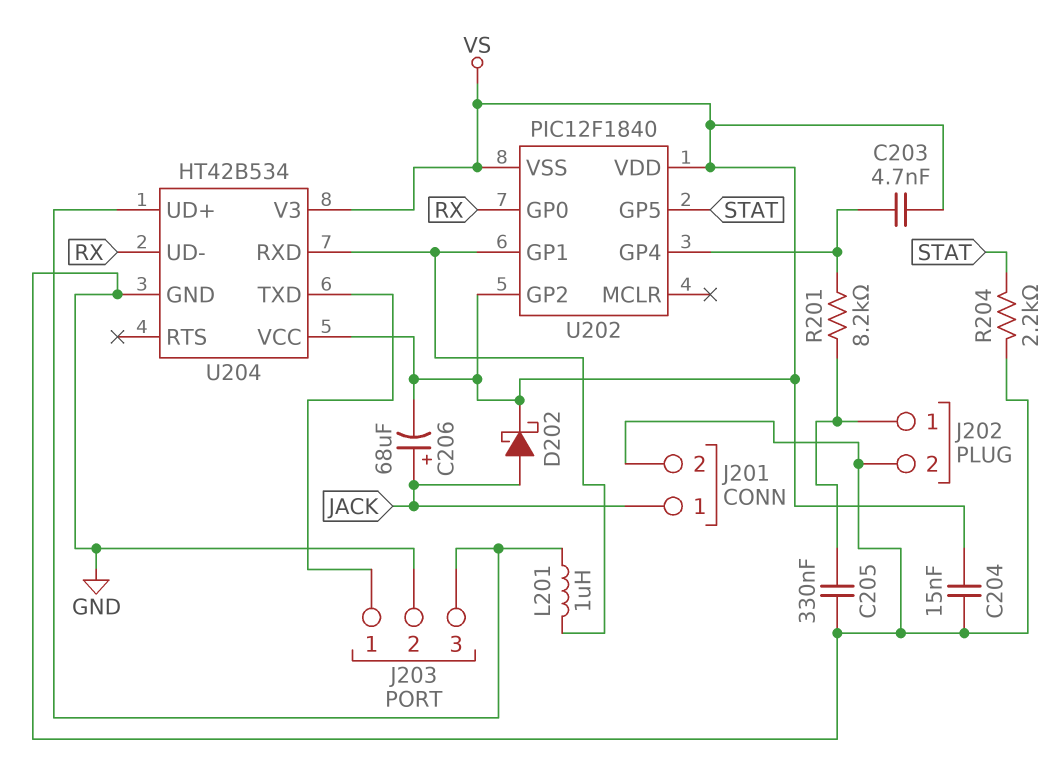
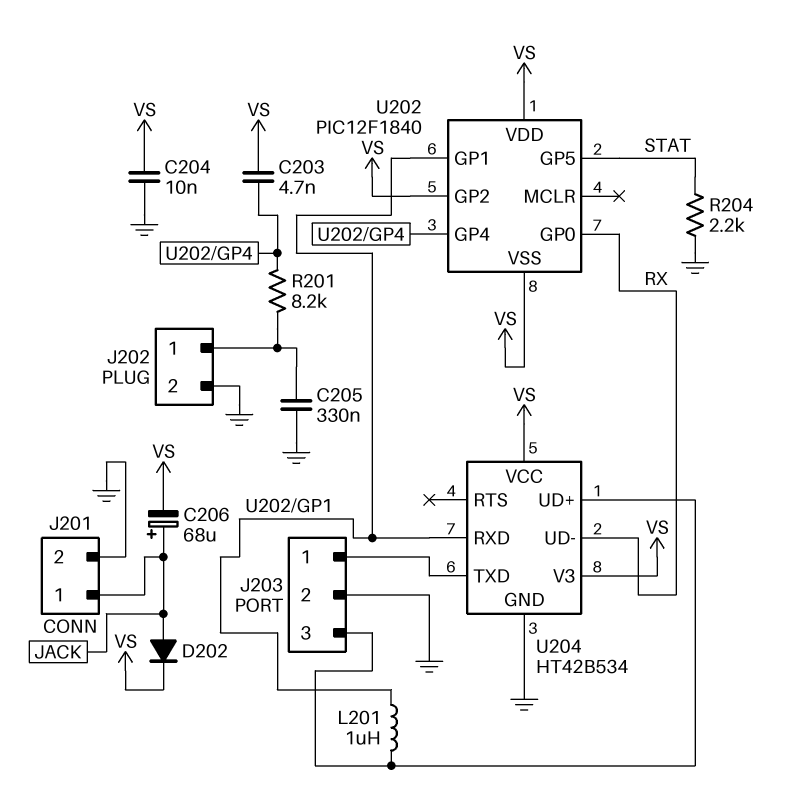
C204: 15nF (GND, VS) -> 10nF (GND, VS)
D202: schottky (A JACK, K VS) -> diode (A JACK, K VS)

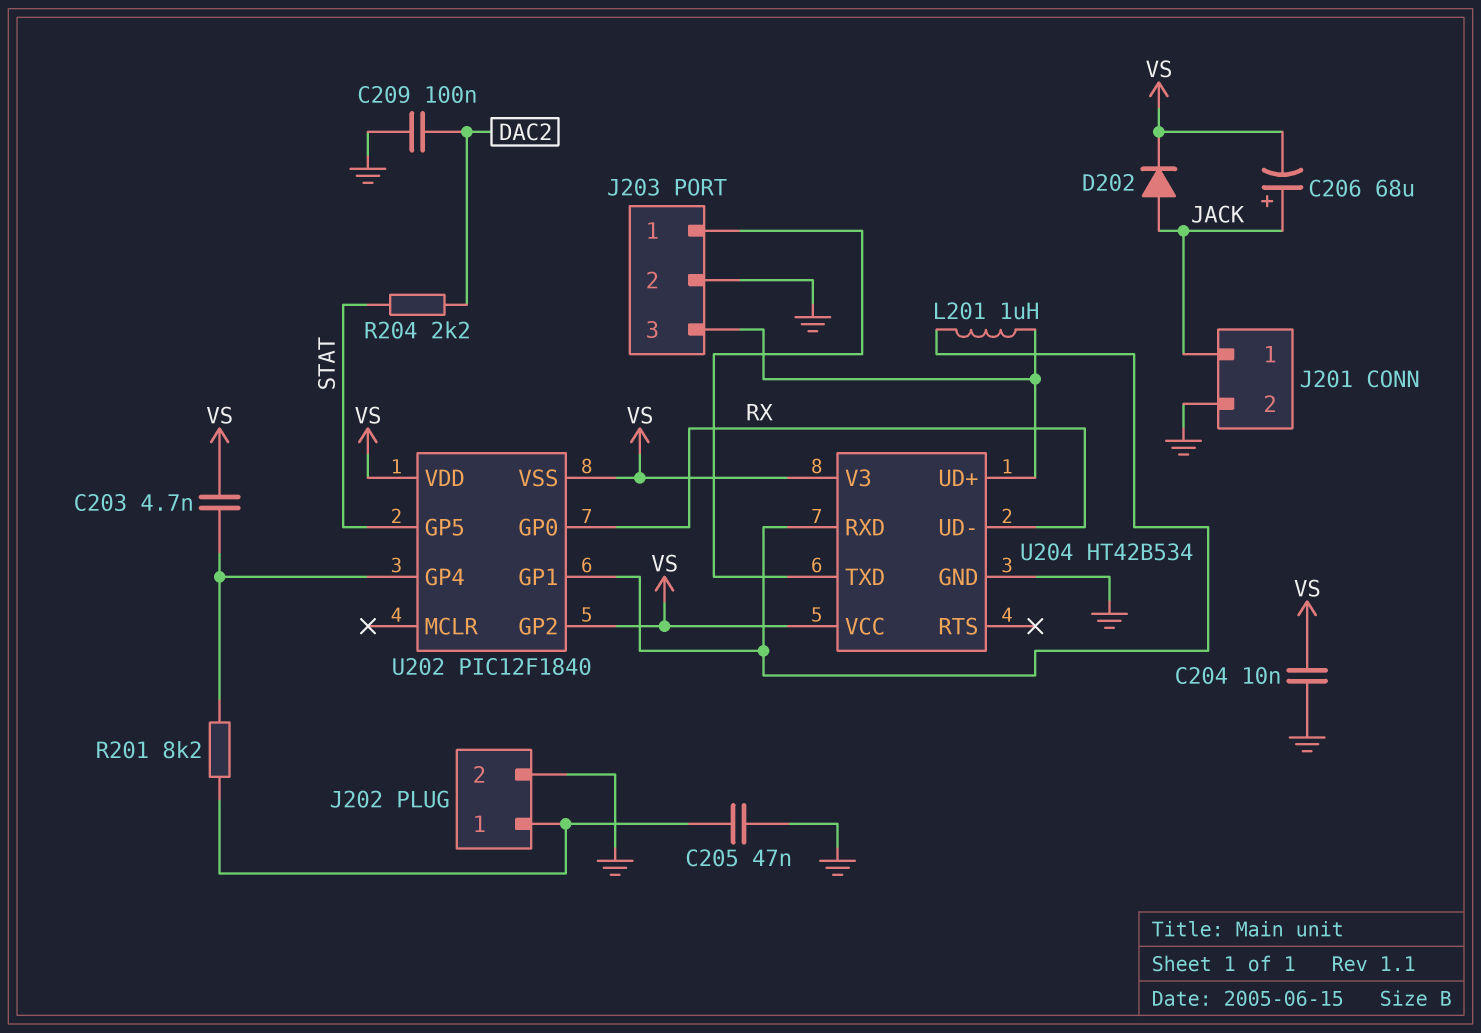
C205: 330nF (GND, J202/1) -> 47nF (GND, J202/1)
C209: none -> 100nF (DAC2, GND)
R204: 2.2k (GND, STAT) -> 2.2k (DAC2, STAT)

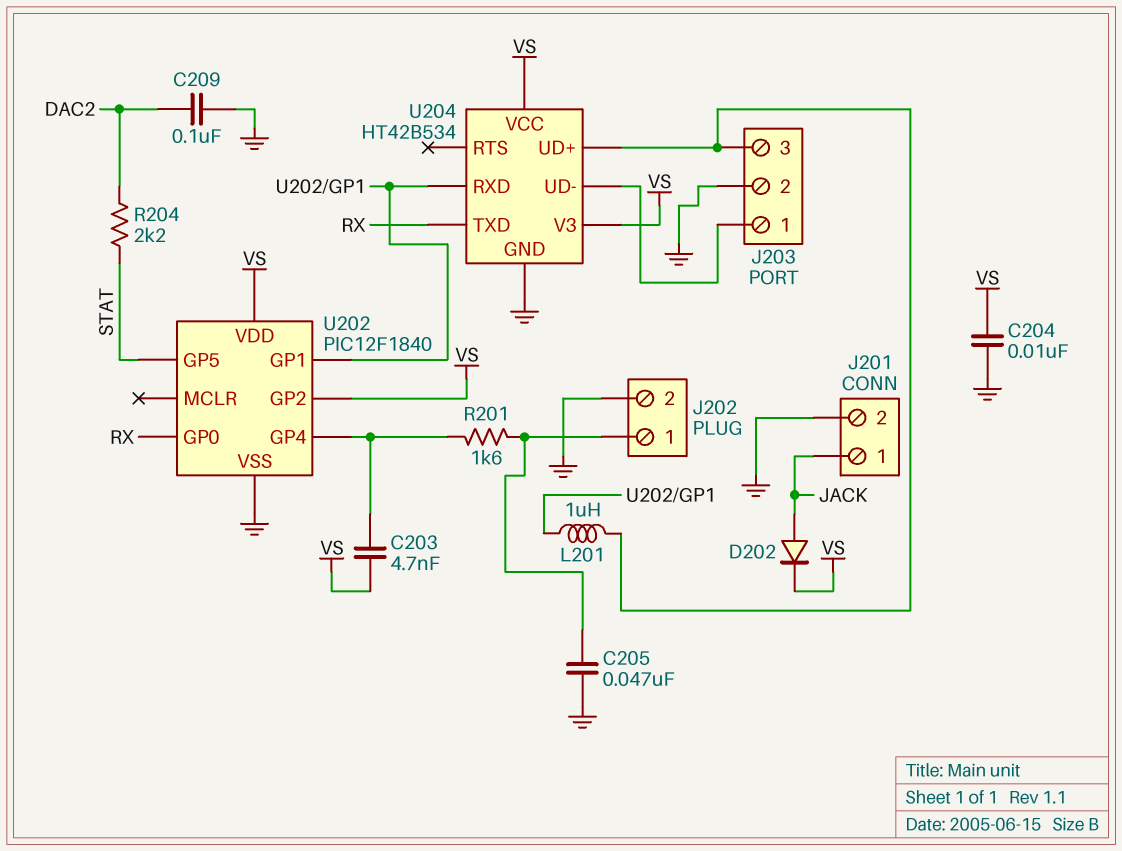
C206: 68uF (plus JACK, minus VS) -> none
R201: 8.2k (J202/1, U202/GP4) -> 1.6k (J202/1, U202/GP4)
U202 pin VSS: VS -> GND
U204 pin TXD: J203/1 -> RX
U204 pin UD-: RX -> J203/1

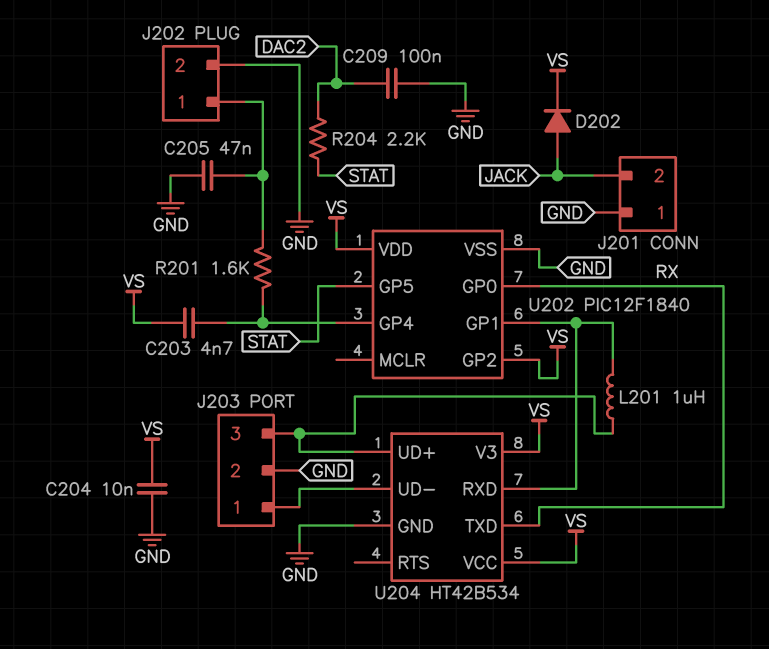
J201 pin 1: JACK -> GND
J201 pin 2: GND -> JACK

